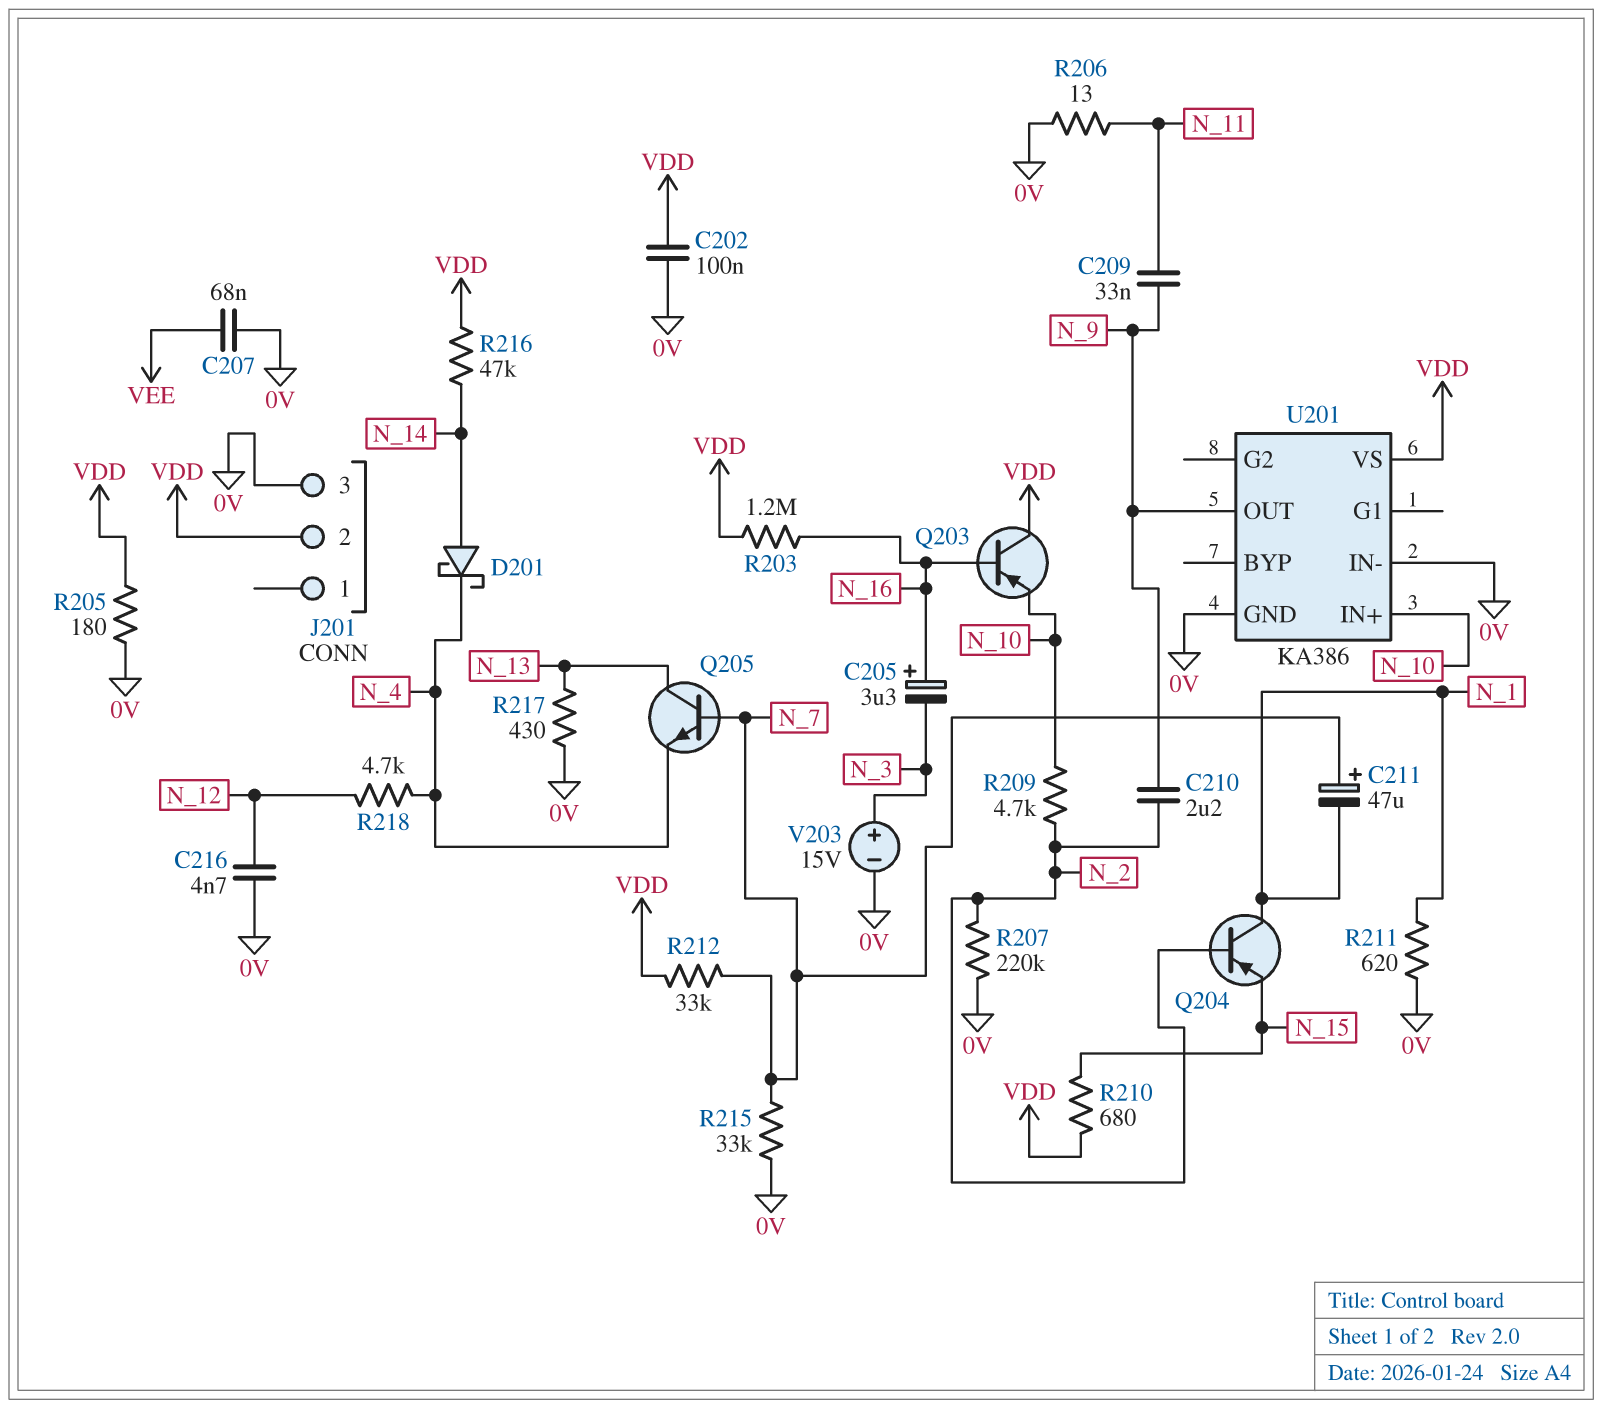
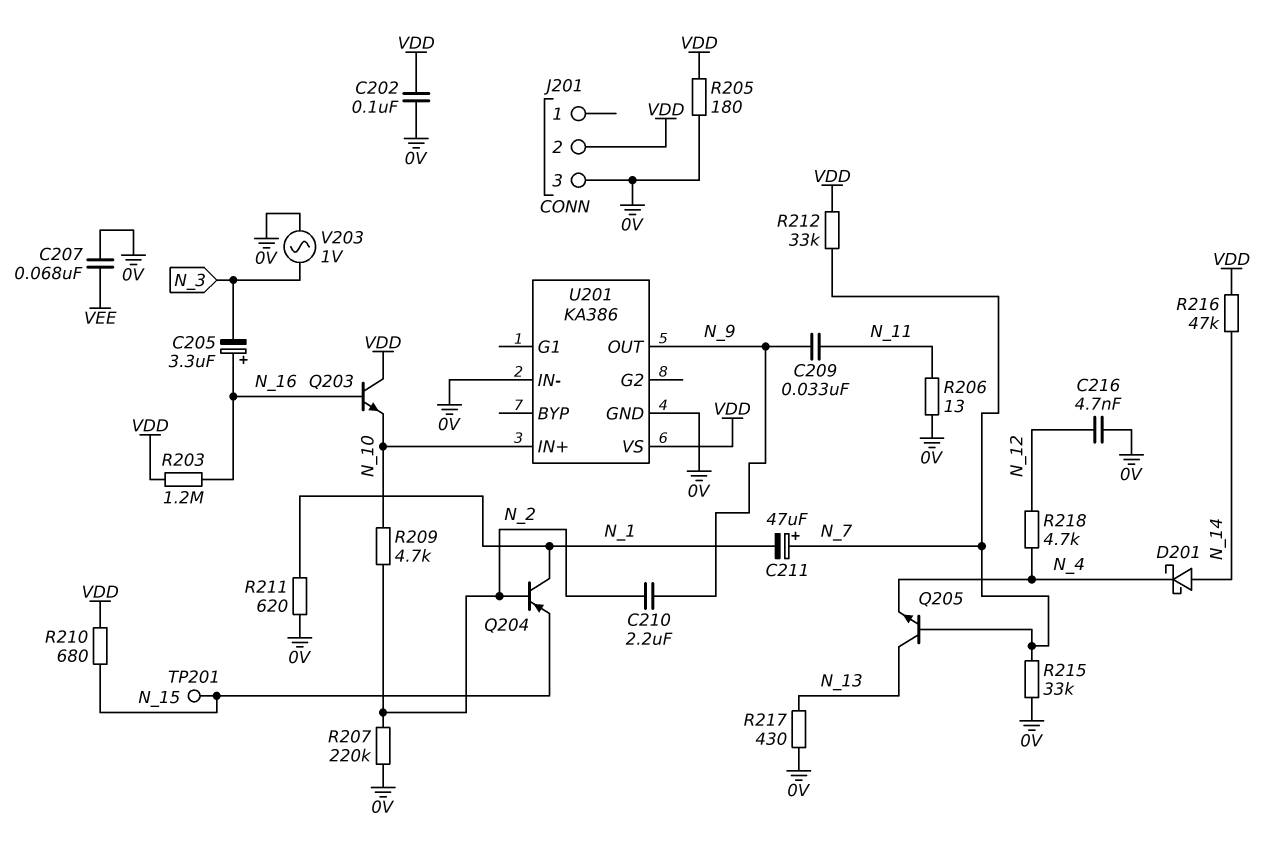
Q203: PNP (B N_16, C VDD, E N_10) -> NPN (B N_16, C VDD, E N_10)
TP201: none -> test point (N_15)
V203: 15V (plus N_3, minus 0V) -> AC 1V (0V, N_3)

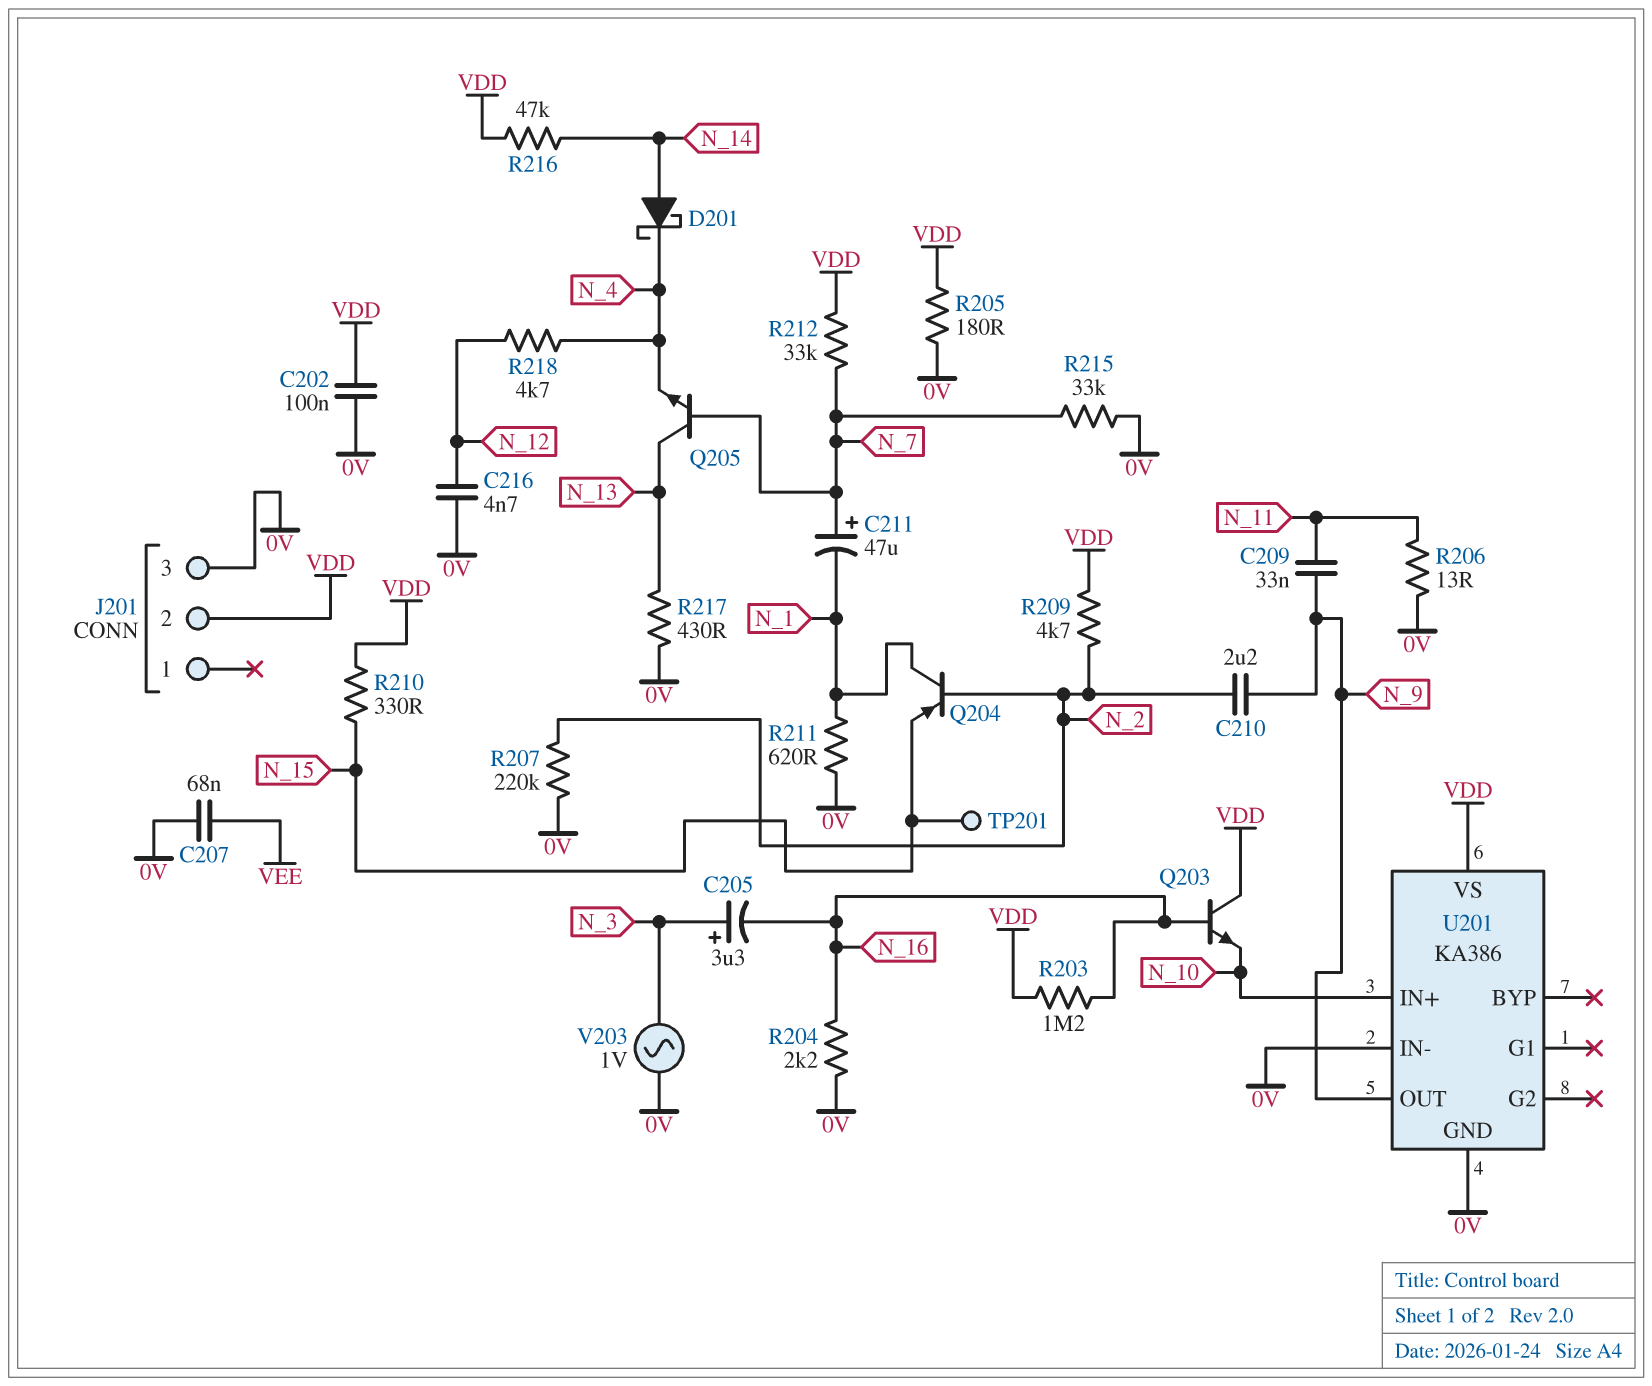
C205: 3.3uF (plus N_16, minus N_3) -> 3.3uF (plus N_3, minus N_16)
R204: none -> 2.2k (0V, N_16)
R209: 4.7k (N_2, N_10) -> 4.7k (N_2, VDD)
R210: 680 (N_15, VDD) -> 330 (N_15, VDD)

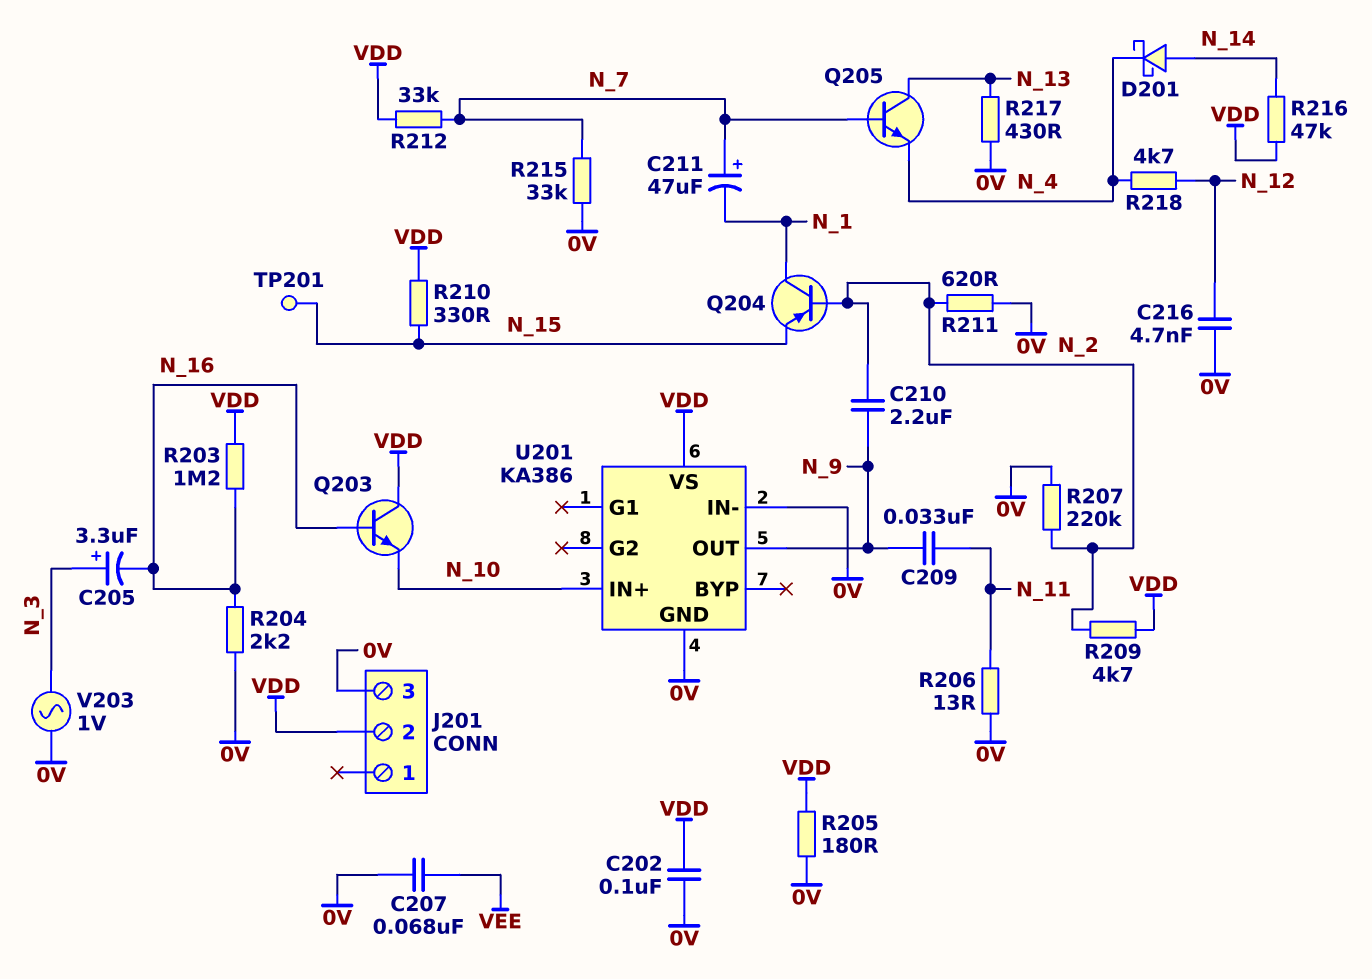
R211: 620 (0V, N_1) -> 620 (0V, N_2)

